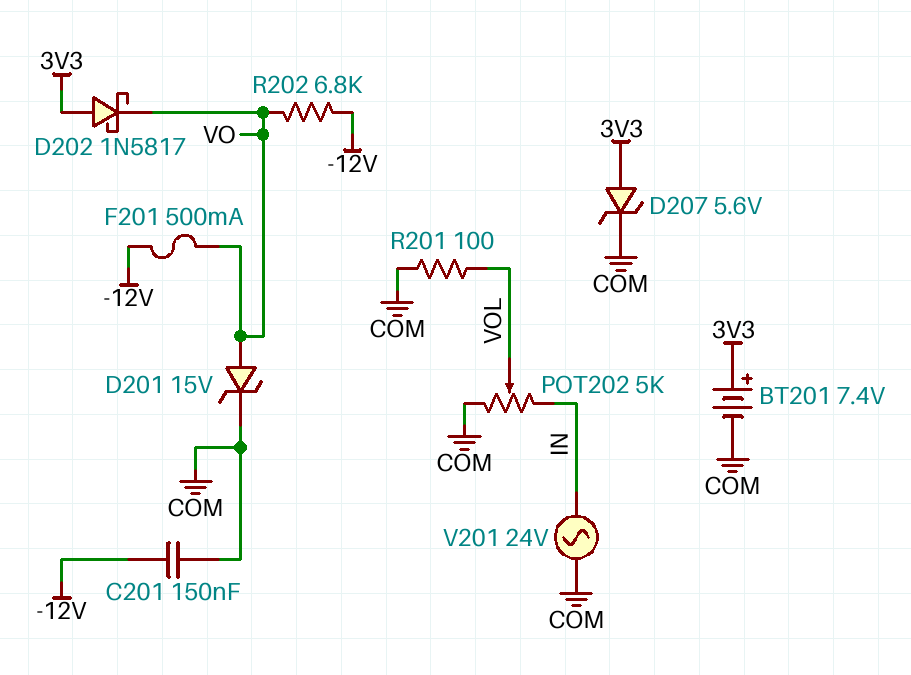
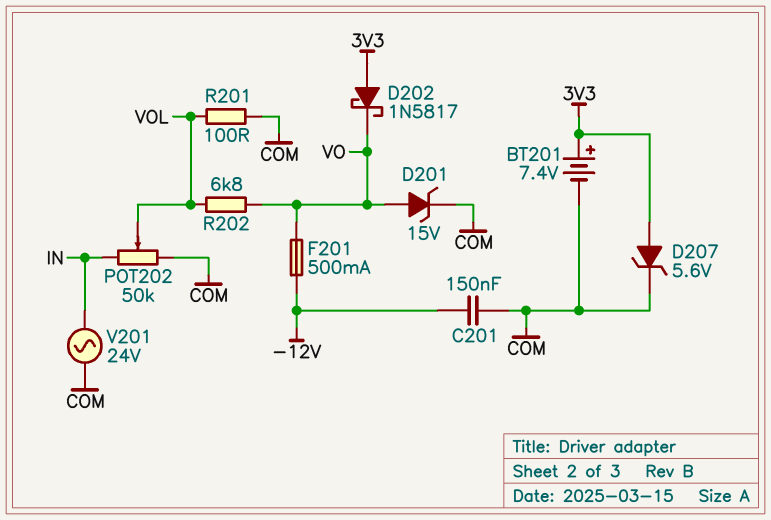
POT202: 5k (COM, IN, wiper VOL) -> 50k (COM, IN, wiper VOL)
R202: 6.8k (-12V, VO) -> 6.8k (VO, VOL)

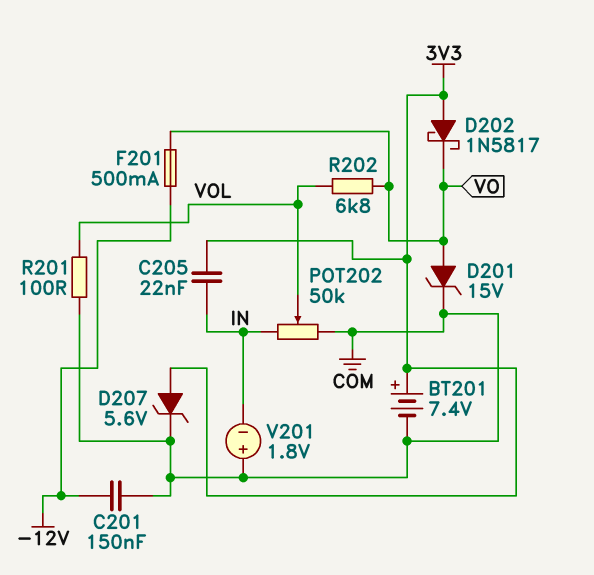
C205: none -> 22nF (3V3, IN)
V201: AC 24V (COM, IN) -> 1.8V (plus COM, minus IN)

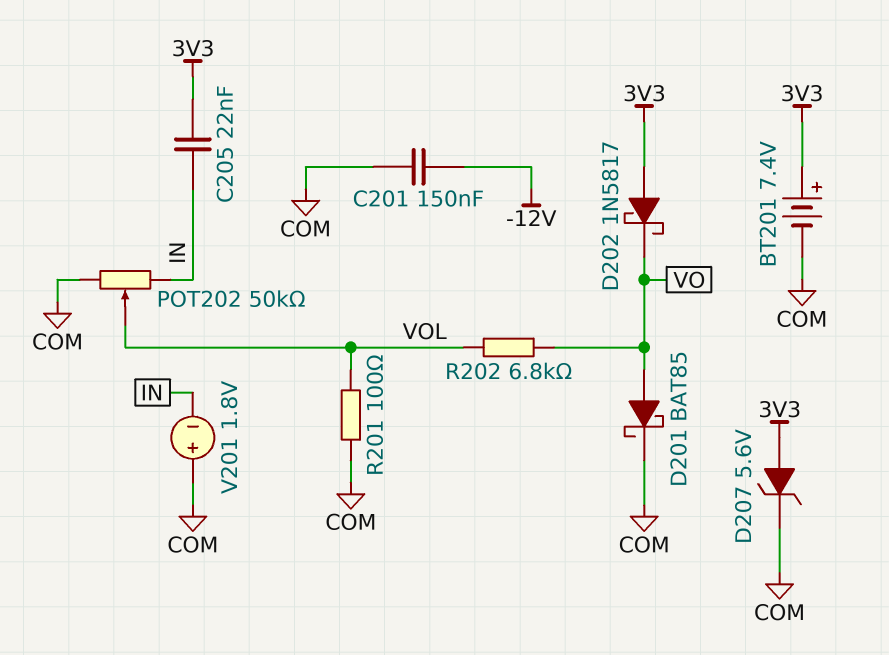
D201: zener 15V (A VO, K COM) -> schottky BAT85 (A VO, K COM)
F201: 500mA (-12V, VO) -> none

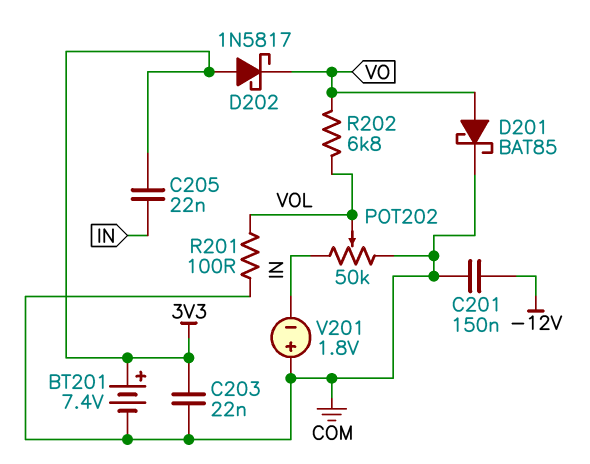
C203: none -> 22nF (3V3, COM)
D207: zener 5.6V (A 3V3, K COM) -> none

